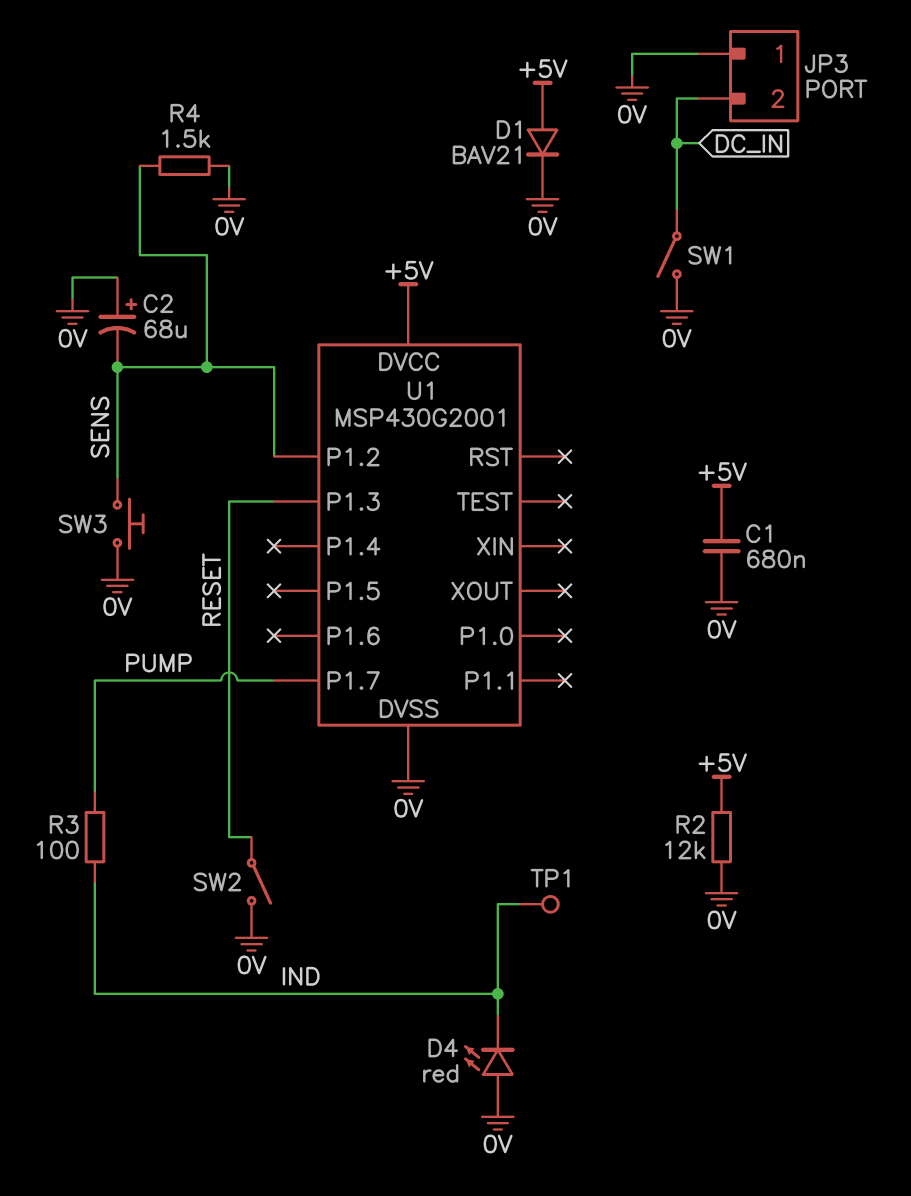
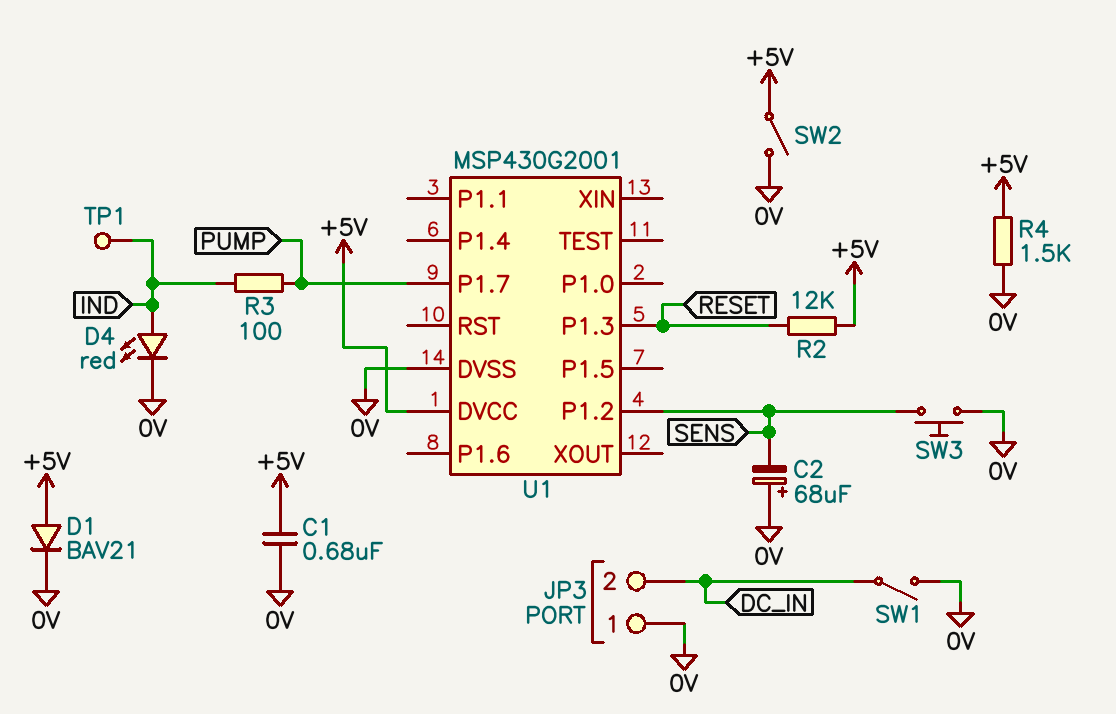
D4: LED red (A 0V, K IND) -> LED red (A IND, K 0V)
R2: 12k (+5V, 0V) -> 12k (+5V, RESET)
R4: 1.5k (0V, SENS) -> 1.5k (+5V, 0V)
SW2: switch (0V, RESET) -> switch (+5V, 0V)

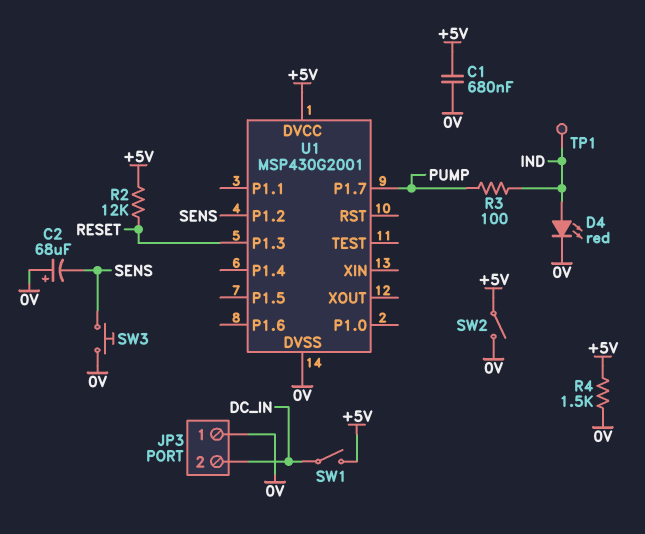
D1: diode BAV21 (A +5V, K 0V) -> none
SW1: switch (0V, DC_IN) -> switch (+5V, DC_IN)

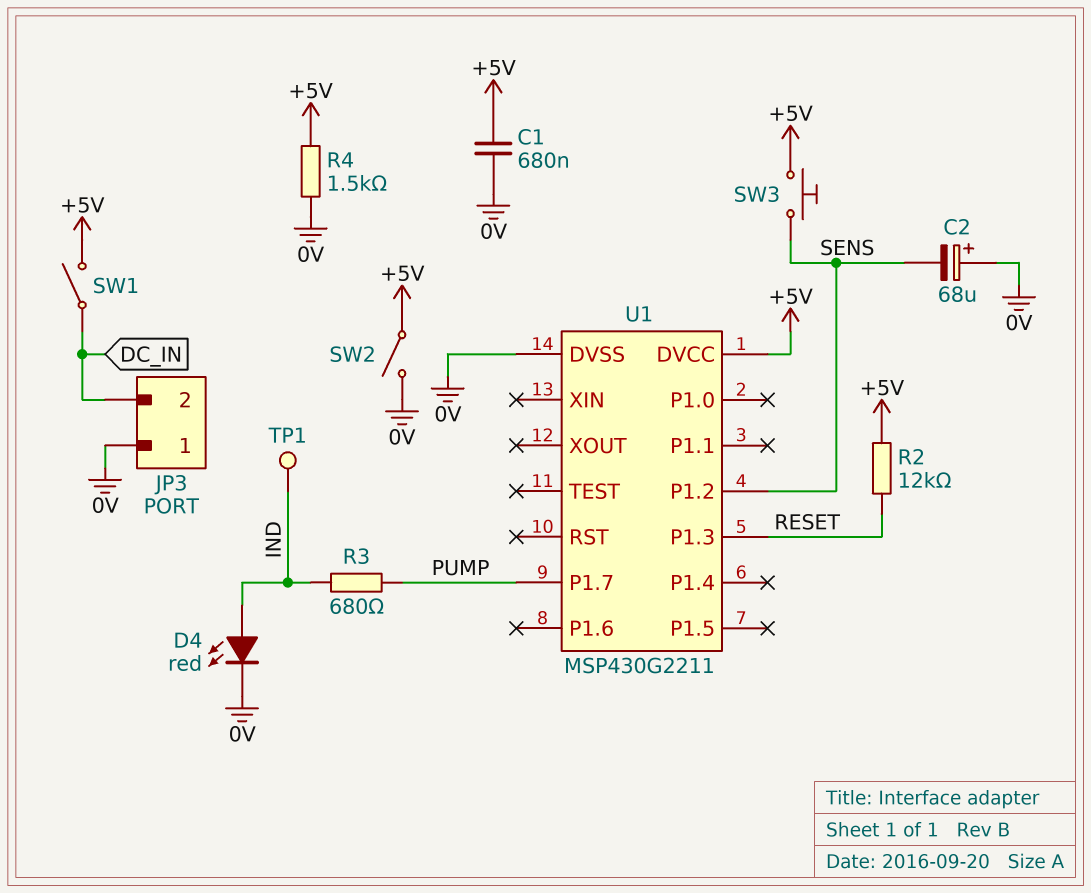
R3: 100 (IND, PUMP) -> 680 (IND, PUMP)
SW3: button (0V, SENS) -> button (+5V, SENS)
U1: MSP430G2001 -> MSP430G2211

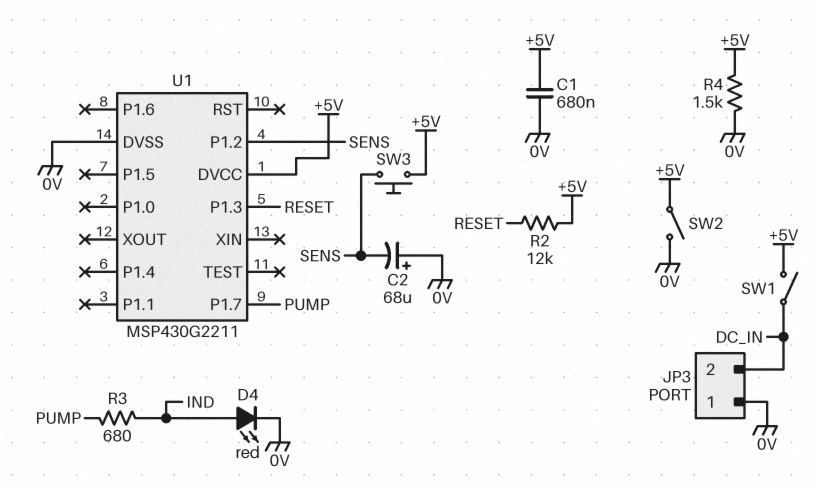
TP1: test point (IND) -> none

